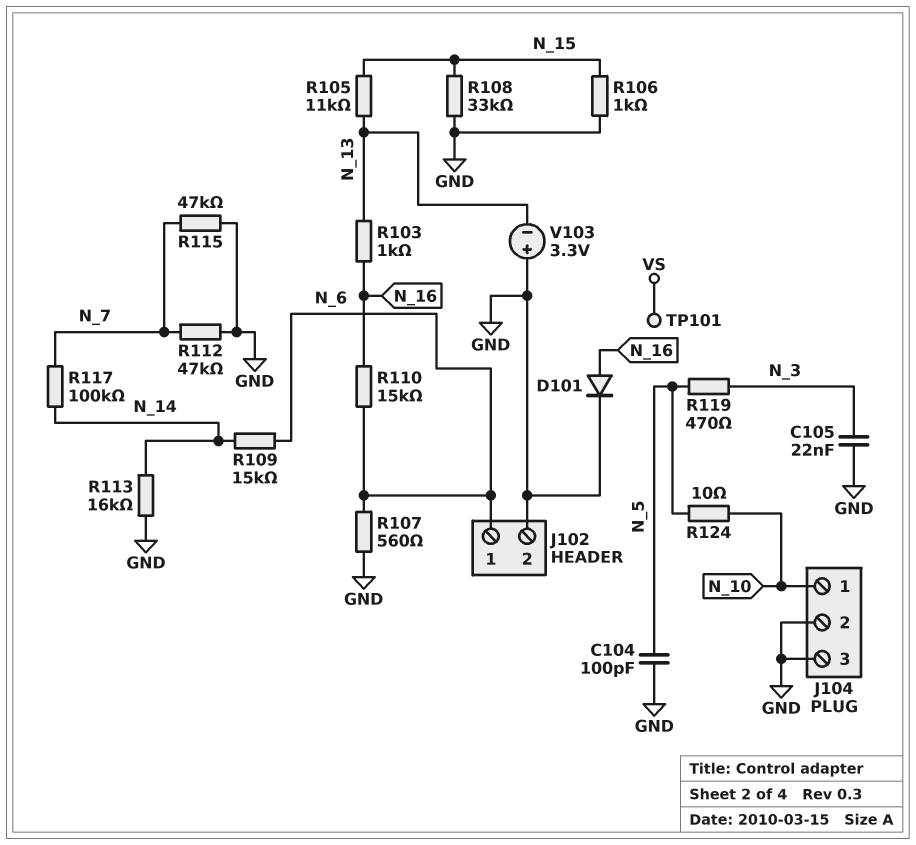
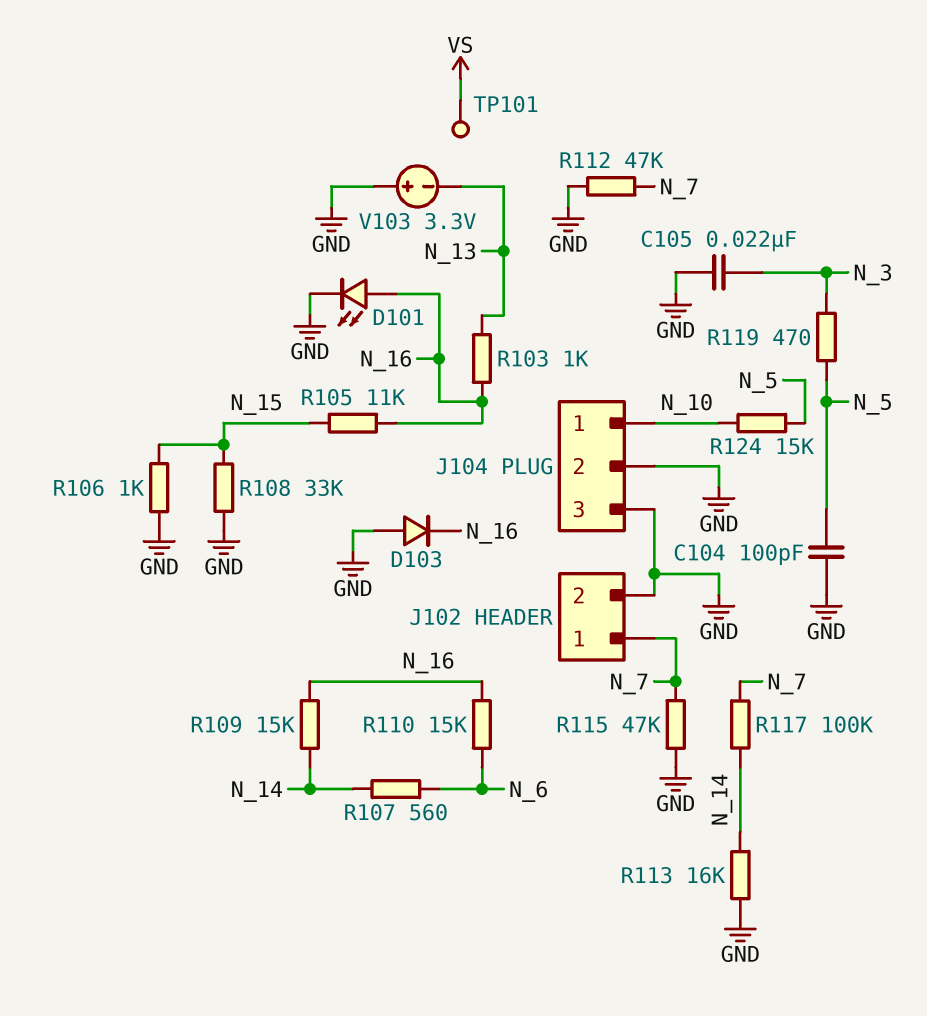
D101: diode (A N_16, K GND) -> LED (A N_16, K GND)
D103: none -> diode (A GND, K N_16)
J102 pin 1: N_6 -> N_7
R105: 11k (N_13, N_15) -> 11k (N_15, N_16)
R107: 560 (GND, N_6) -> 560 (N_6, N_14)
R109: 15k (N_6, N_14) -> 15k (N_14, N_16)
R124: 10 (N_5, N_10) -> 15k (N_5, N_10)

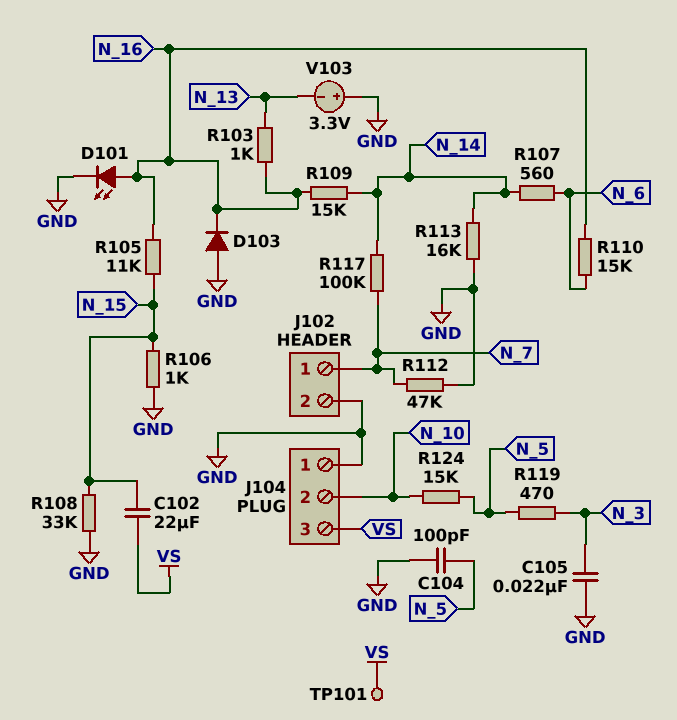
C102: none -> 22uF (N_15, VS)
J104 pin 1: N_10 -> GND
J104 pin 2: GND -> N_10
J104 pin 3: GND -> VS
R115: 47k (GND, N_7) -> none

